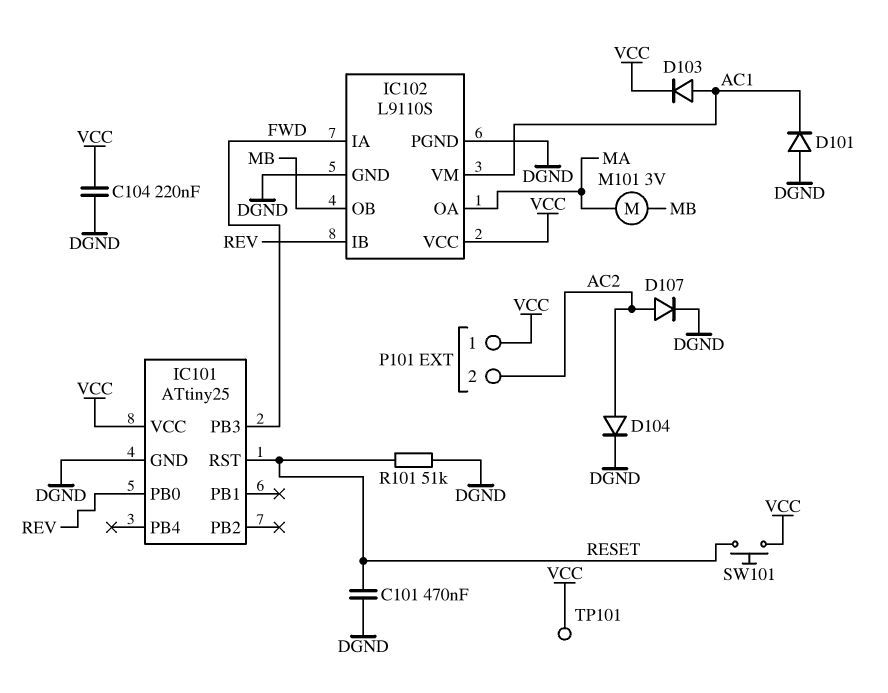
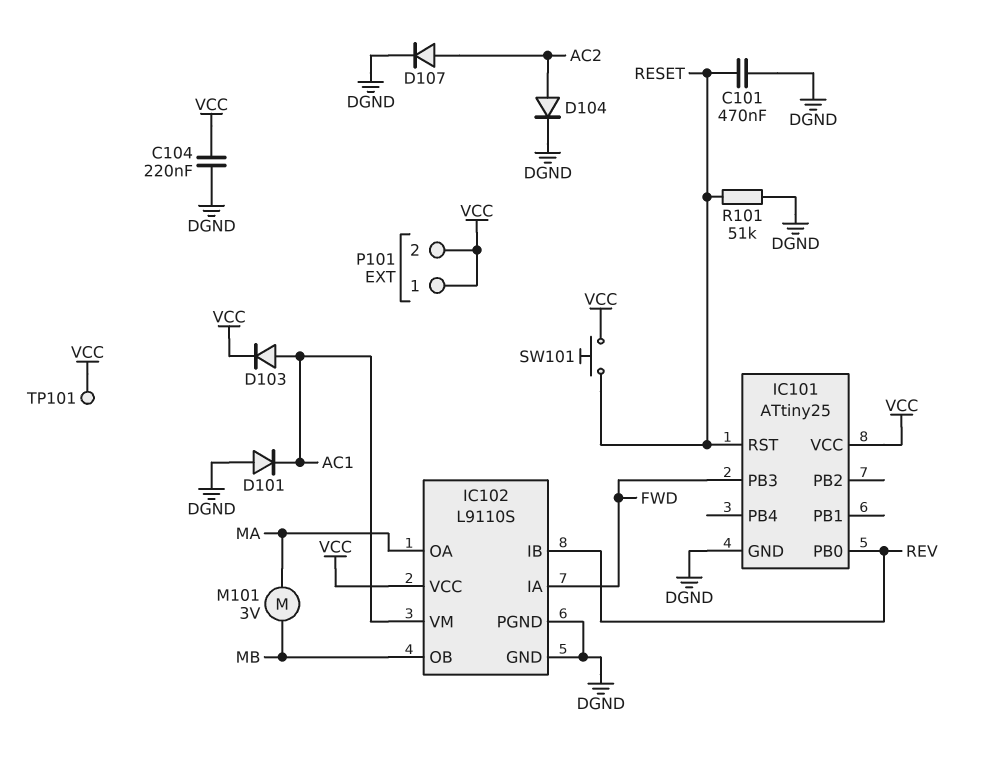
P101 pin 2: AC2 -> VCC

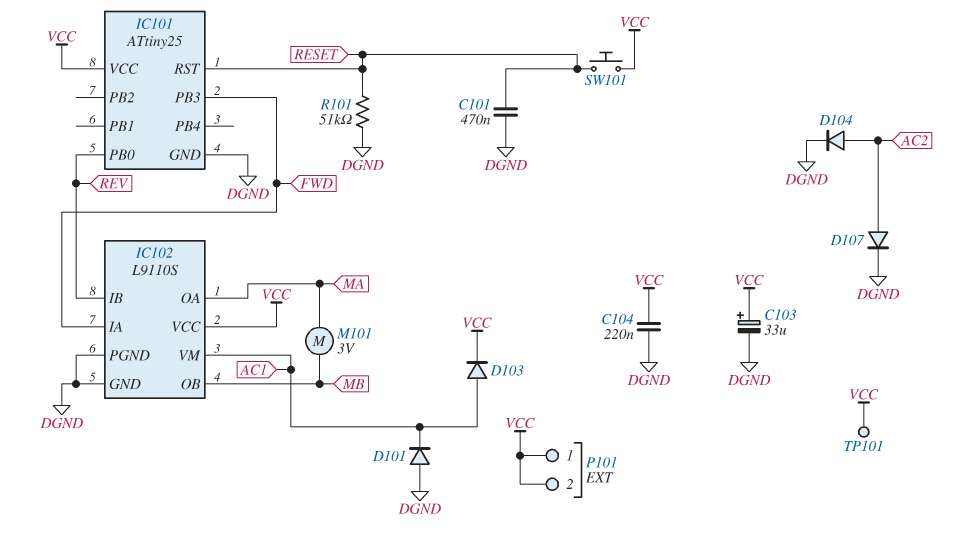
C103: none -> 33uF (plus VCC, minus DGND)

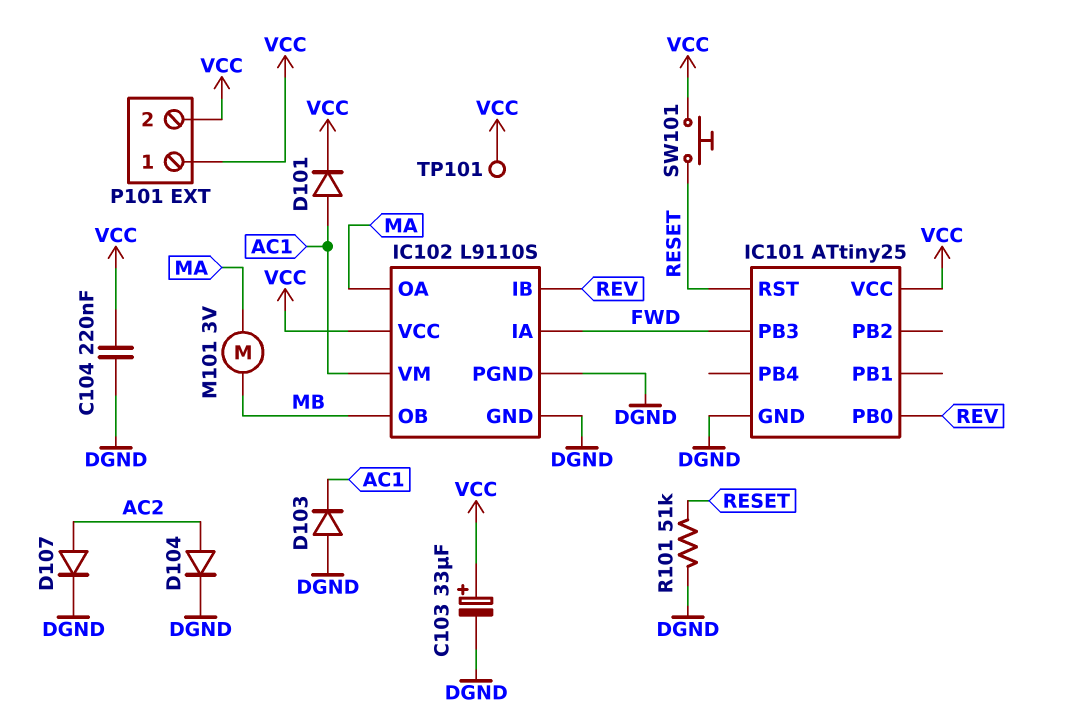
C101: 470nF (DGND, RESET) -> none
D101: diode (A DGND, K AC1) -> diode (A AC1, K VCC)
D103: diode (A AC1, K VCC) -> diode (A DGND, K AC1)

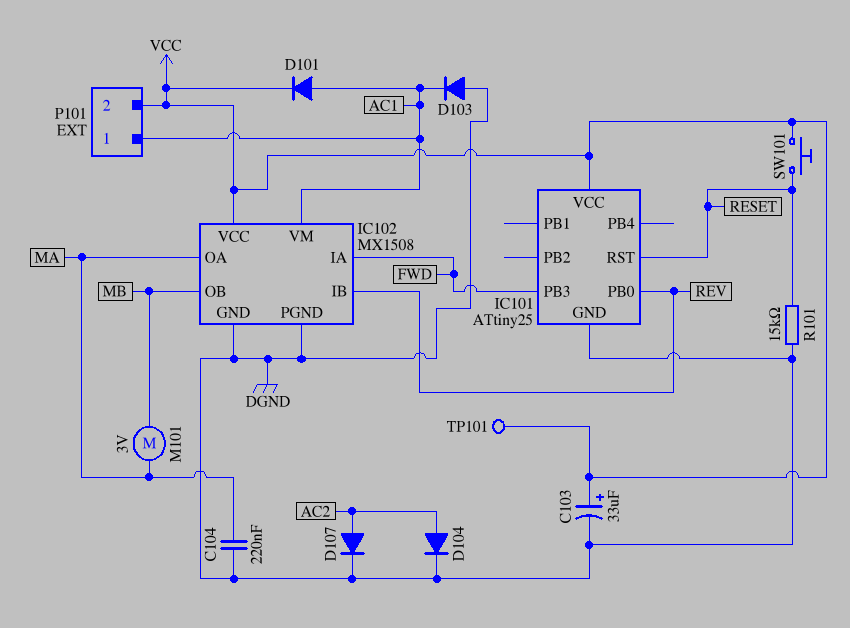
C104: 220nF (DGND, VCC) -> 220nF (DGND, MA)
IC102: L9110S -> MX1508
P101 pin 1: VCC -> AC1
R101: 51k (DGND, RESET) -> 15k (DGND, RESET)

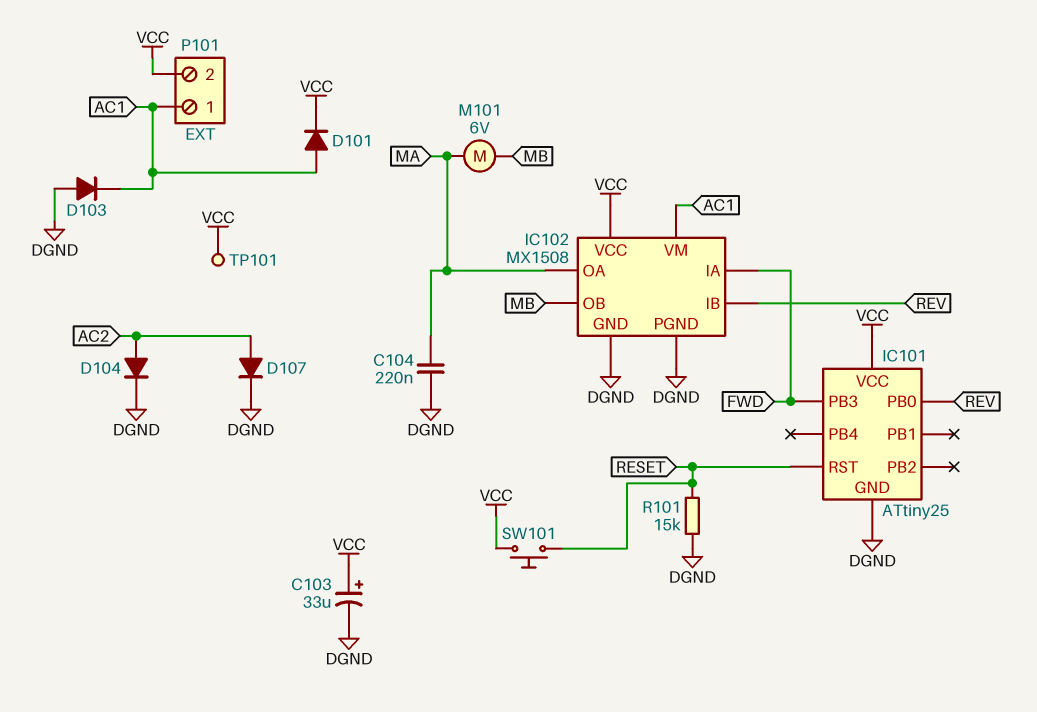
M101: motor 3V (MA, MB) -> motor 6V (MA, MB)

